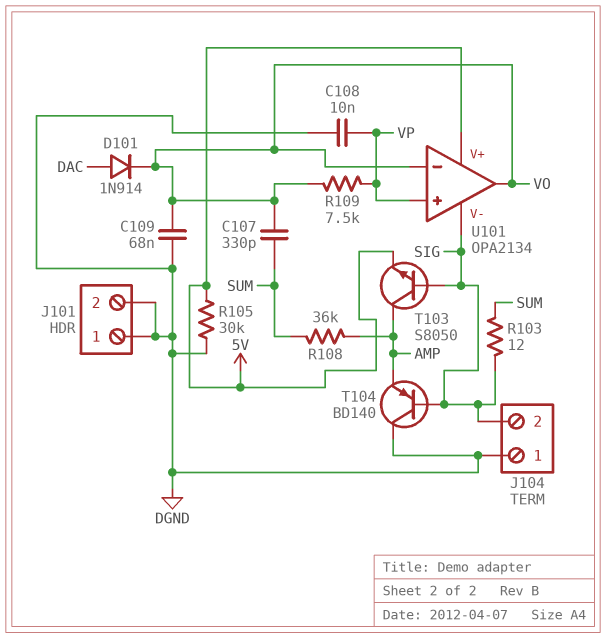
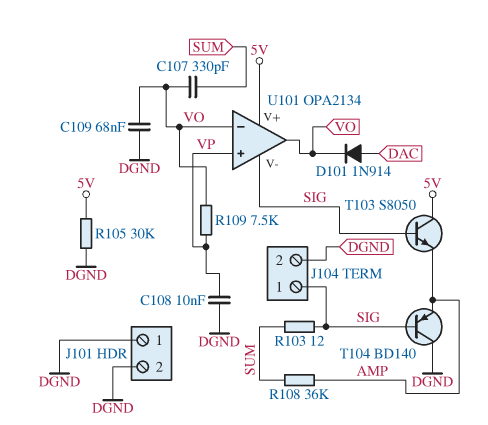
J104 pin 1: DGND -> SIG
J104 pin 2: SIG -> DGND
T103: NPN S8050 (B SIG, C AMP, E 5V) -> NPN S8050 (B SIG, C 5V, E AMP)

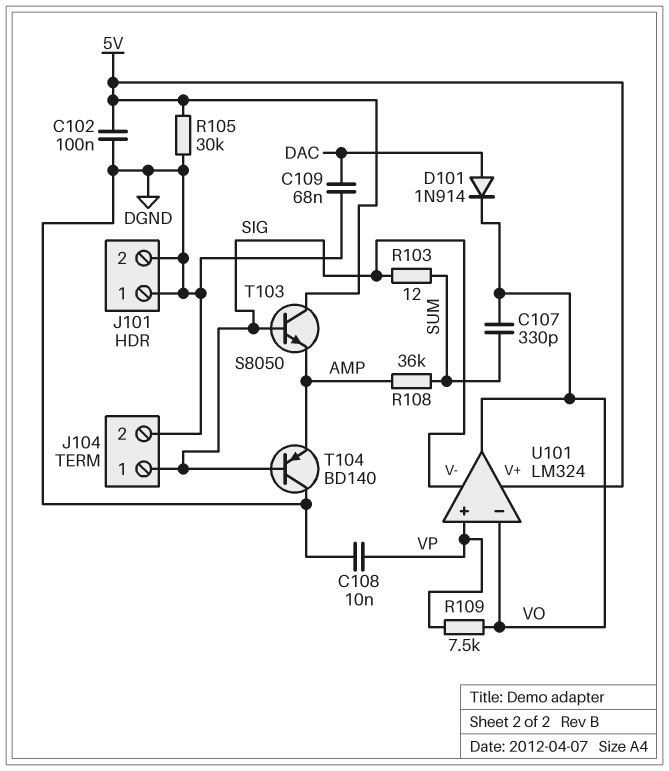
C102: none -> 100nF (5V, DGND)
C109: 68nF (DGND, VO) -> 68nF (DAC, DGND)
U101: OPA2134 -> LM324

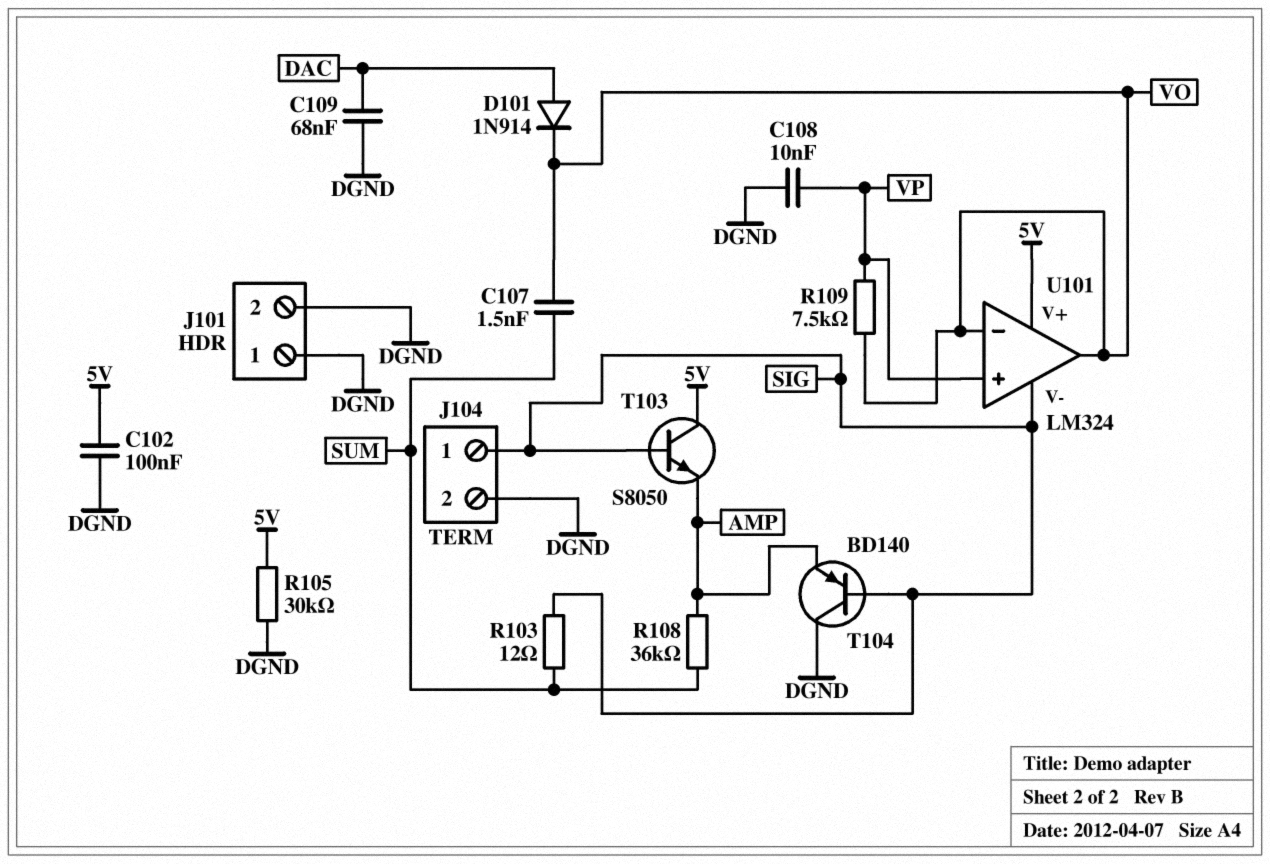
C107: 330pF (SUM, VO) -> 1.5nF (SUM, VO)

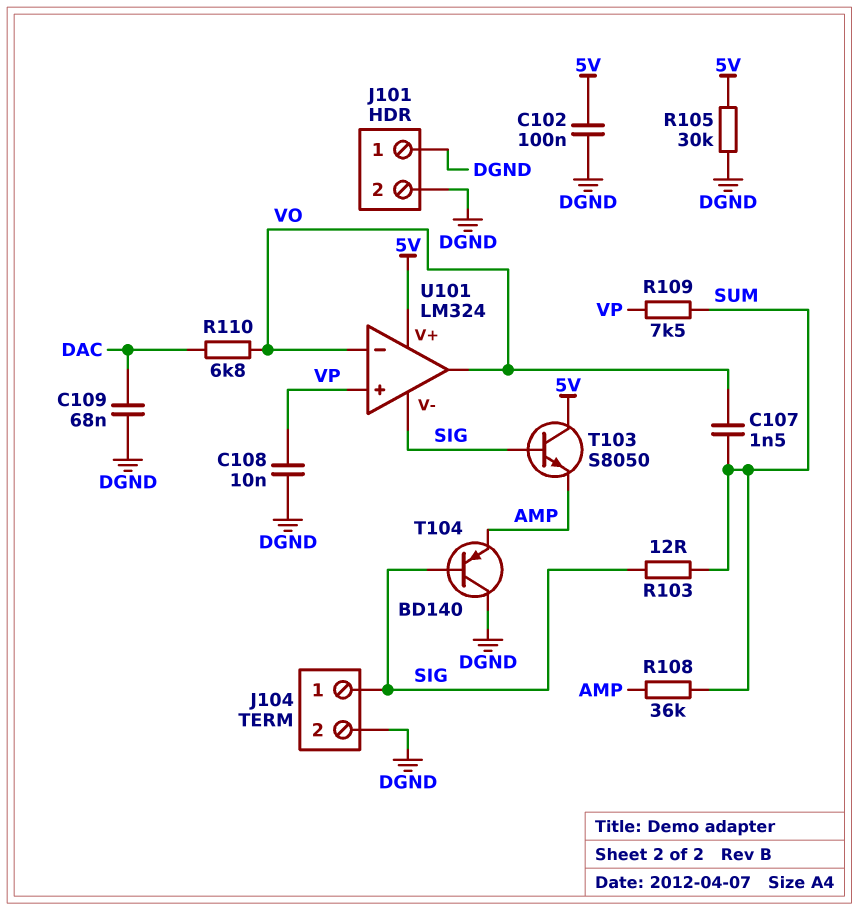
D101: diode 1N914 (A DAC, K VO) -> none
R109: 7.5k (VO, VP) -> 7.5k (SUM, VP)
R110: none -> 6.8k (DAC, VO)

